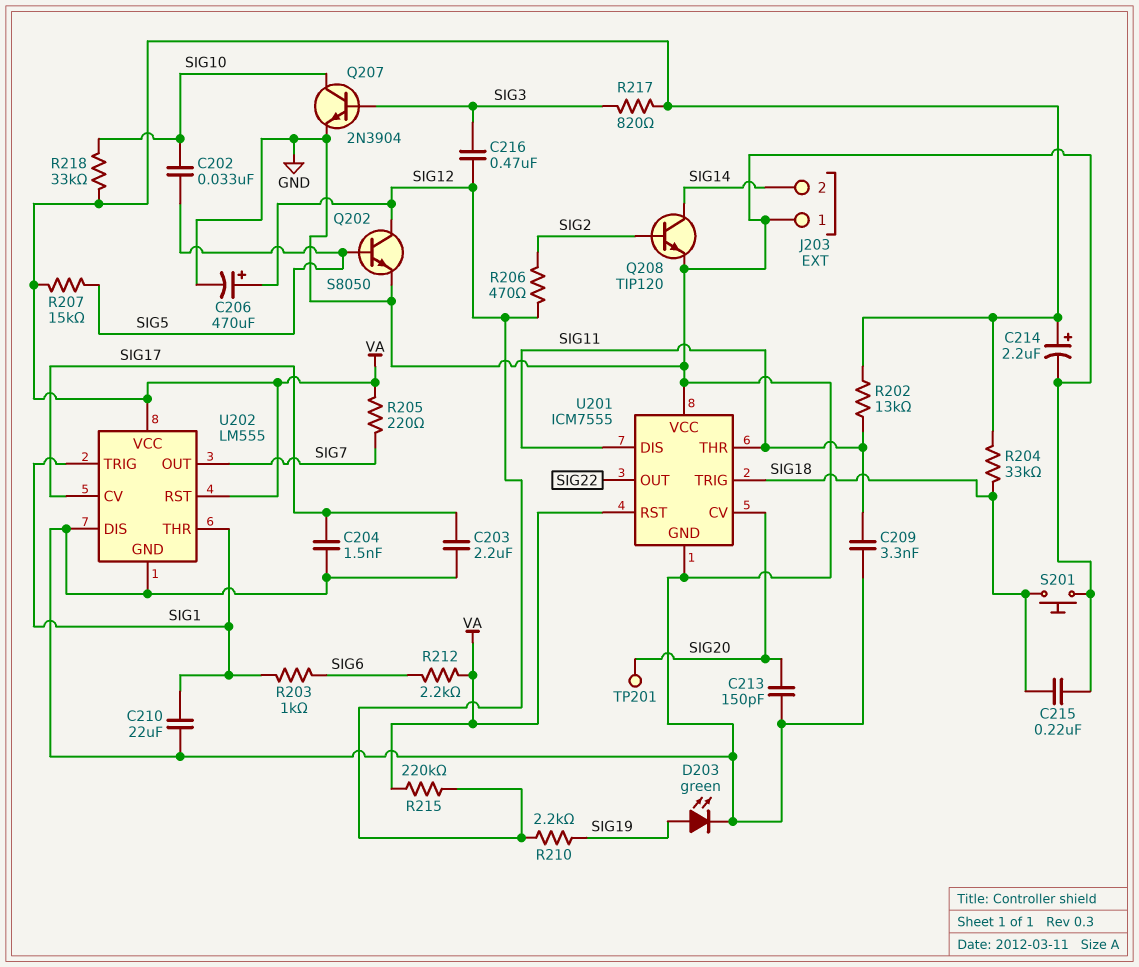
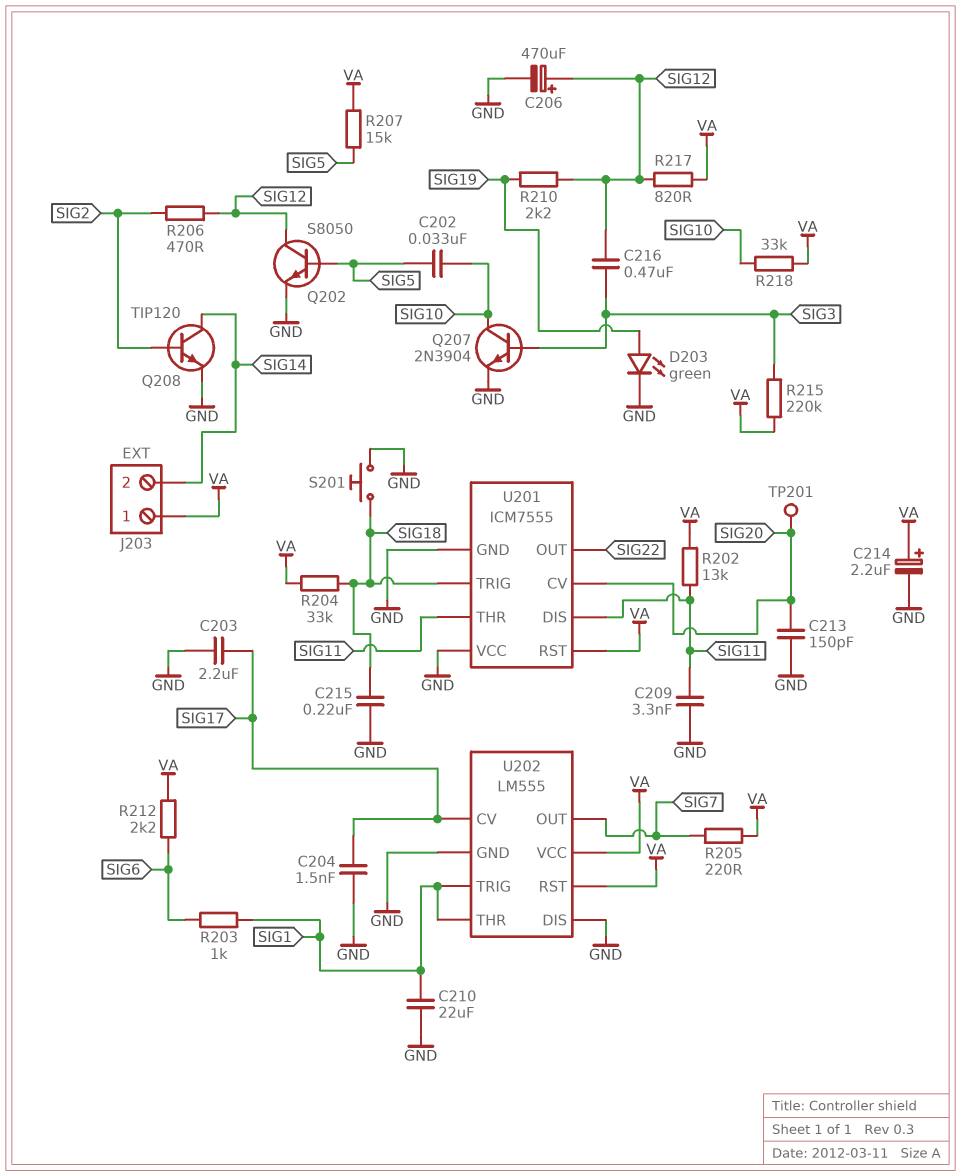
J203 pin 1: GND -> VA
R215: 220k (SIG12, VA) -> 220k (SIG3, VA)
R217: 820 (SIG3, VA) -> 820 (SIG12, VA)

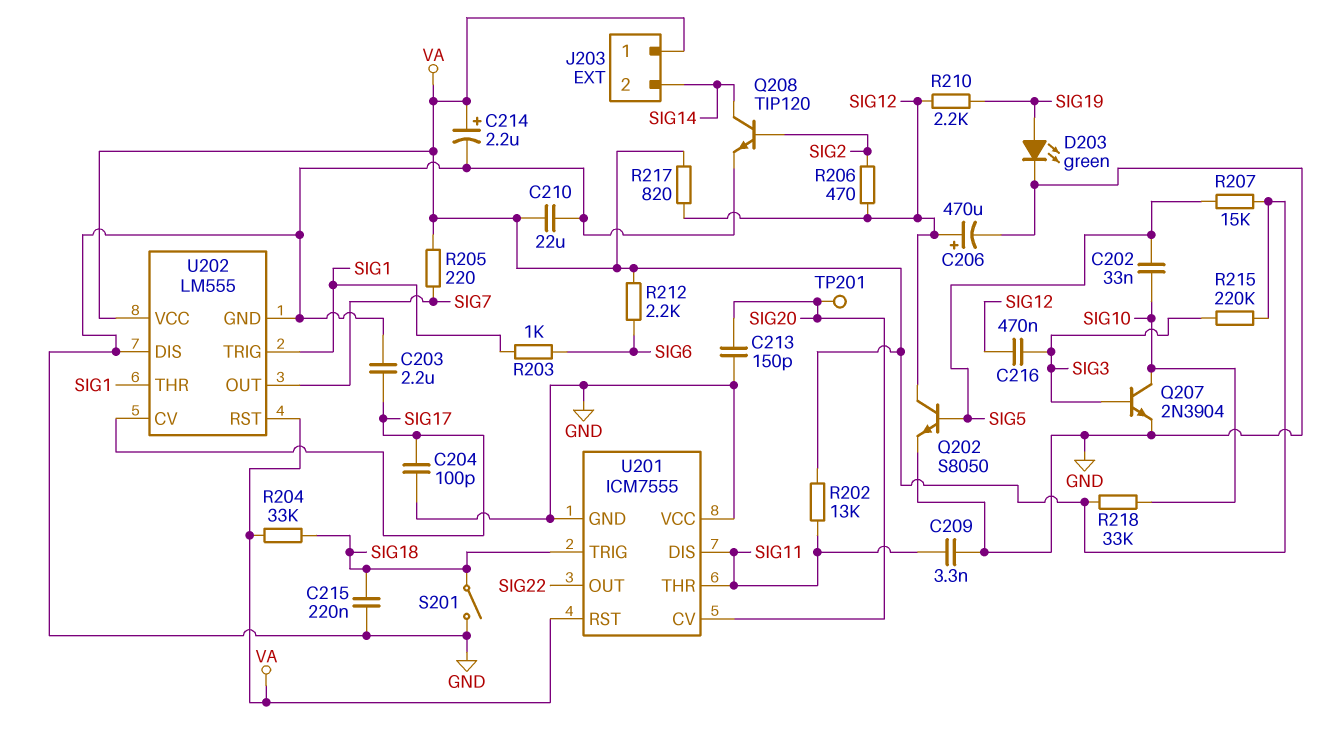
C204: 1.5nF (GND, SIG17) -> 100pF (GND, SIG17)
C210: 22uF (GND, SIG1) -> 22uF (GND, VA)
S201: button (GND, SIG18) -> switch (GND, SIG18)

